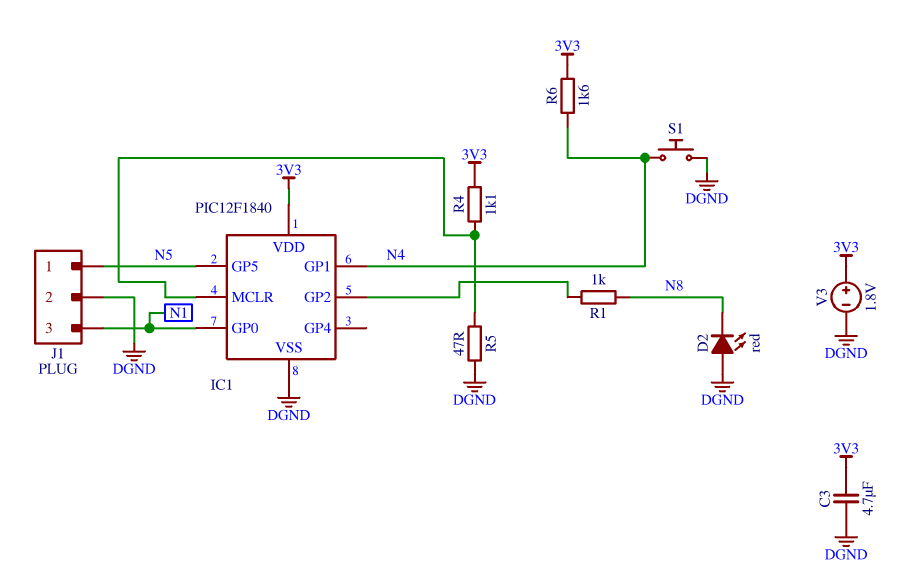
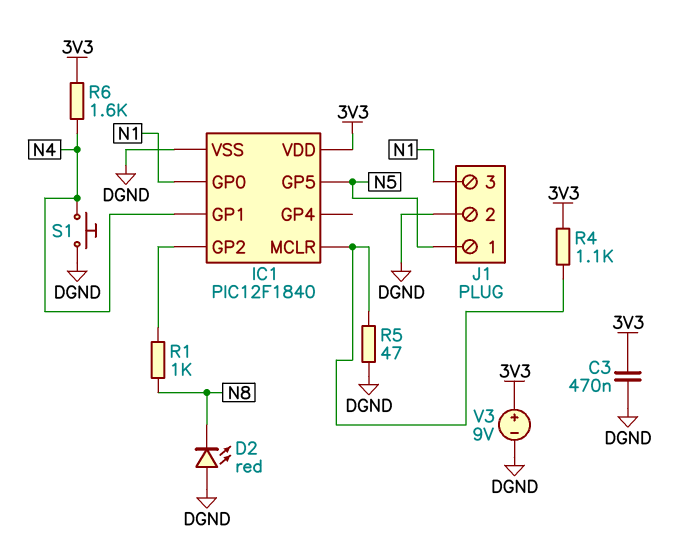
C3: 4.7uF (3V3, DGND) -> 470nF (3V3, DGND)
V3: 1.8V (plus 3V3, minus DGND) -> 9V (plus 3V3, minus DGND)

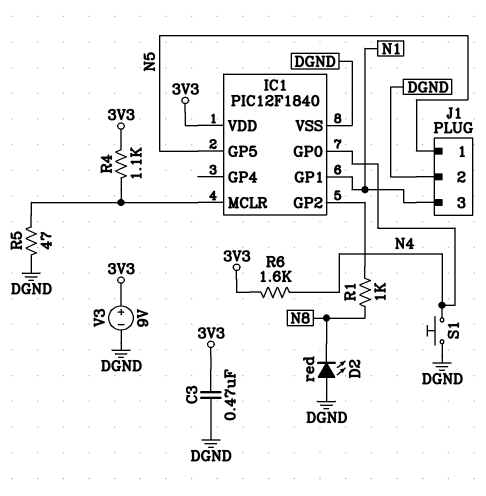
IC1 pin GP0: N1 -> N4
IC1 pin GP1: N4 -> N1

